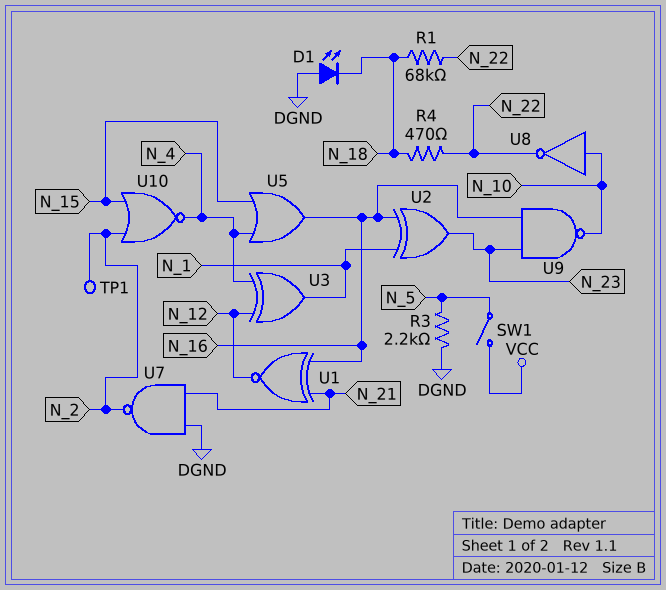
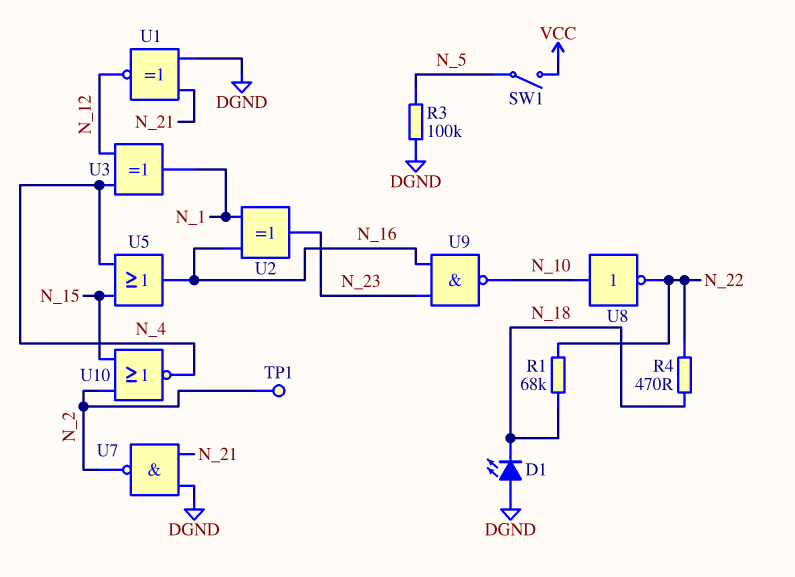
R3: 2.2k (DGND, N_5) -> 100k (DGND, N_5)
U1: XNOR (in N_16, in N_21, out N_12) -> XNOR (in DGND, in N_21, out N_12)

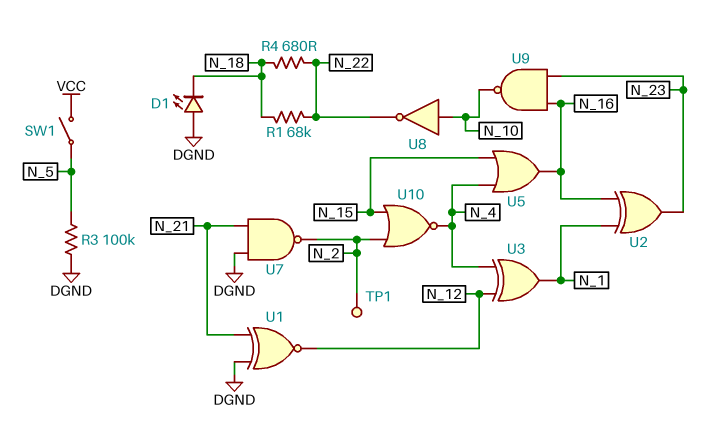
R4: 470 (N_18, N_22) -> 680 (N_18, N_22)

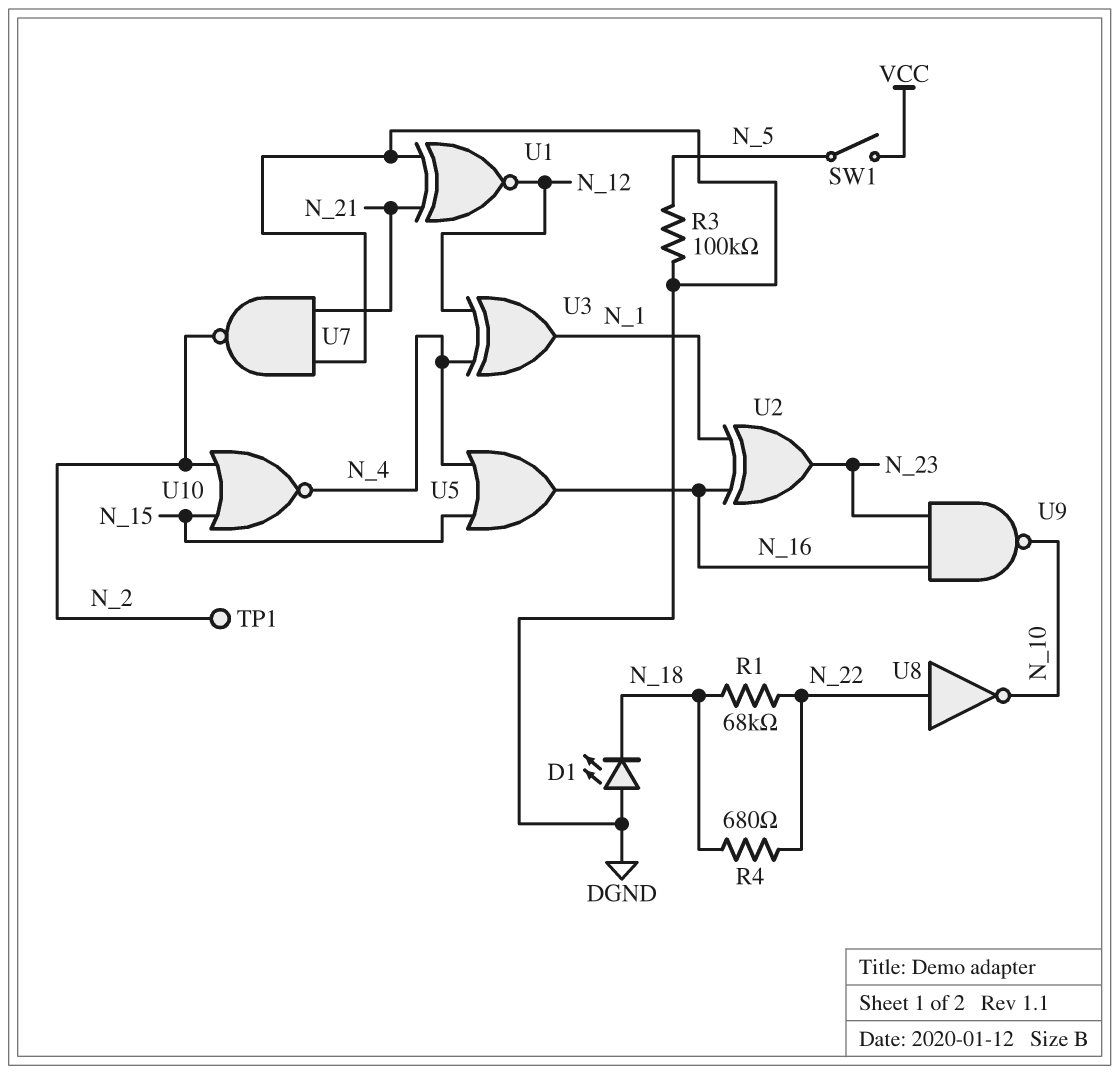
U8: NOT (in N_10, out N_22) -> NOT (in N_22, out N_10)

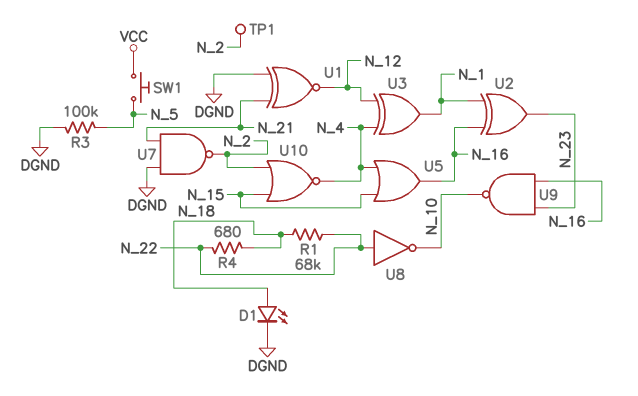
D1: LED (A DGND, K N_18) -> LED (A N_18, K DGND)
SW1: switch (N_5, VCC) -> button (N_5, VCC)

